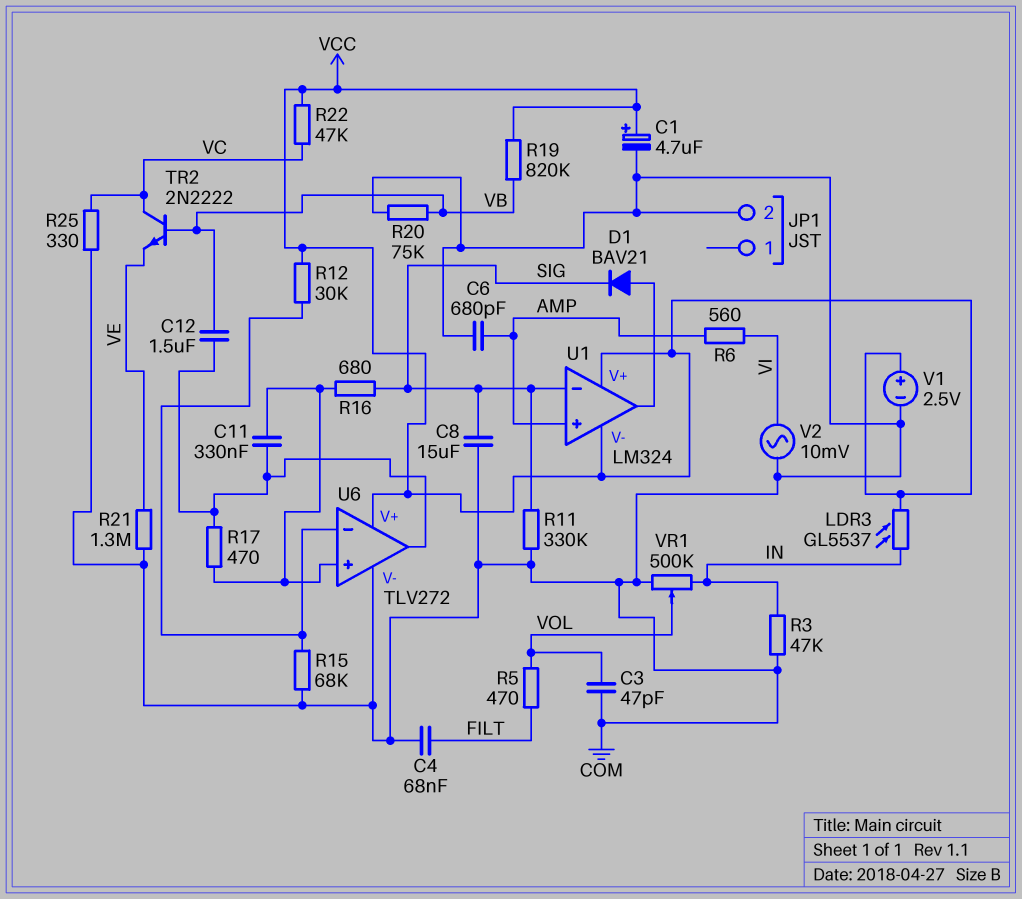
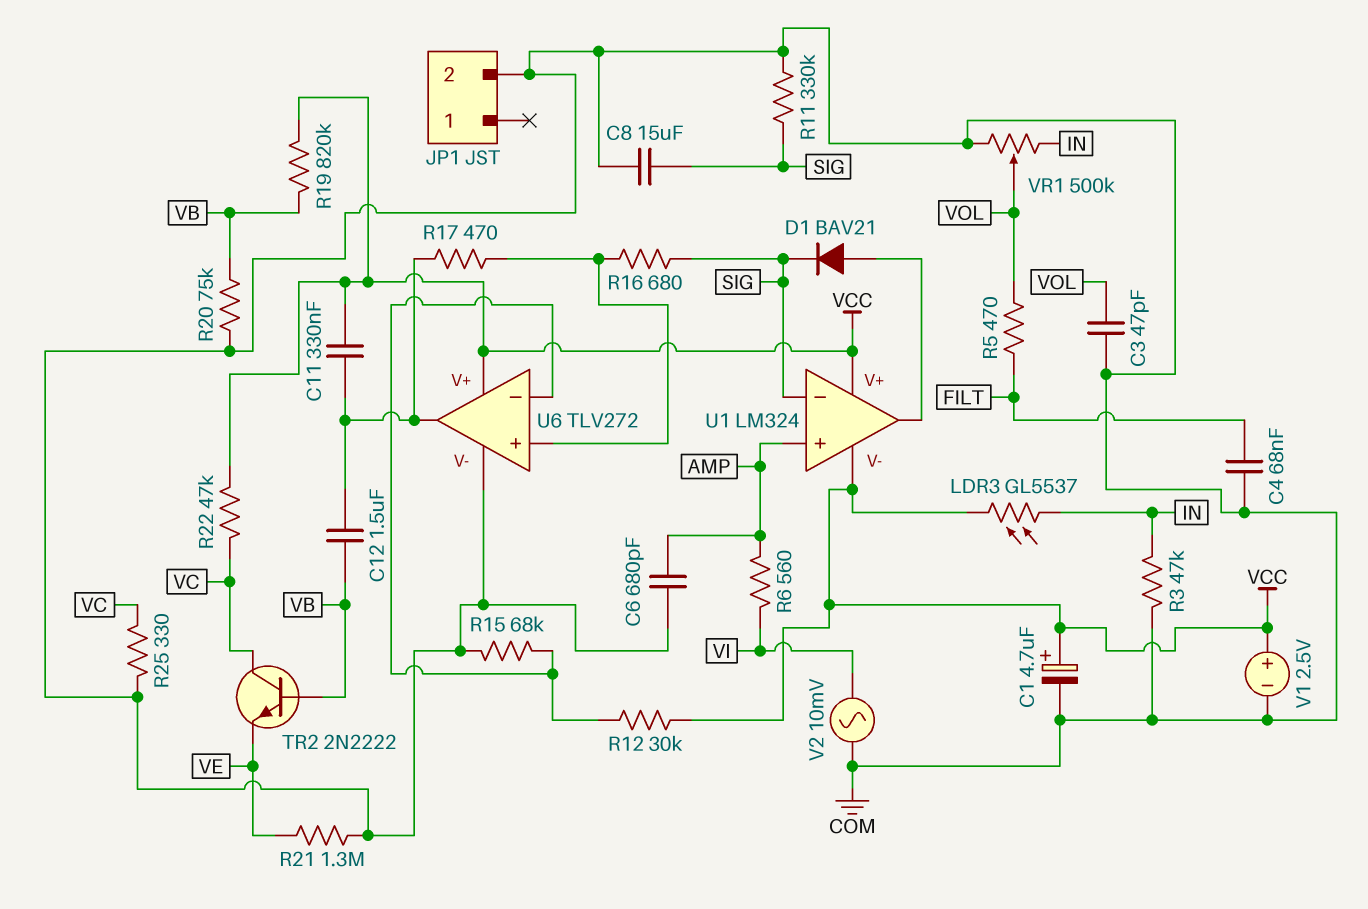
C11: 330nF (U6/in+, U6/out) -> 330nF (U6/out, VCC)

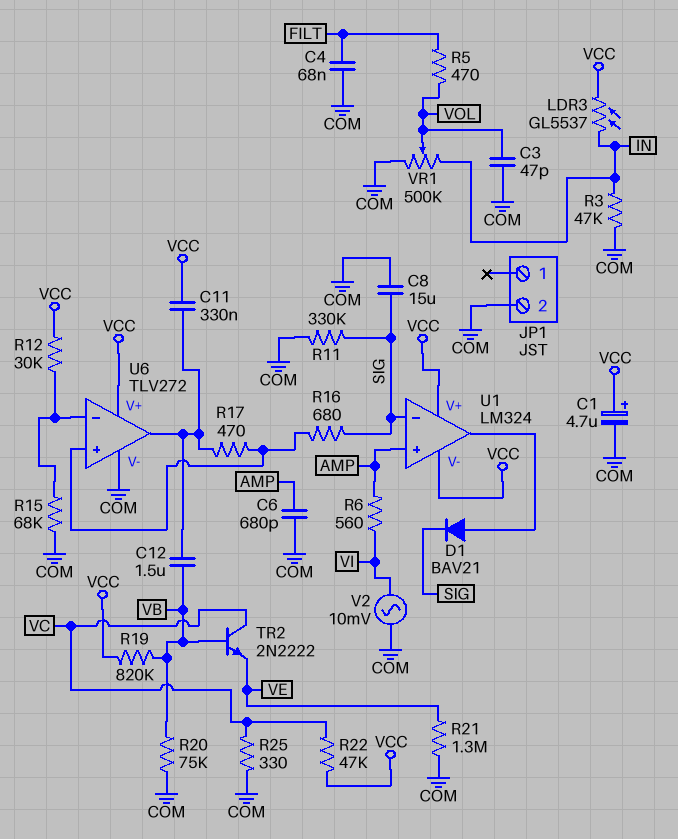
V1: 2.5V (plus VCC, minus COM) -> none

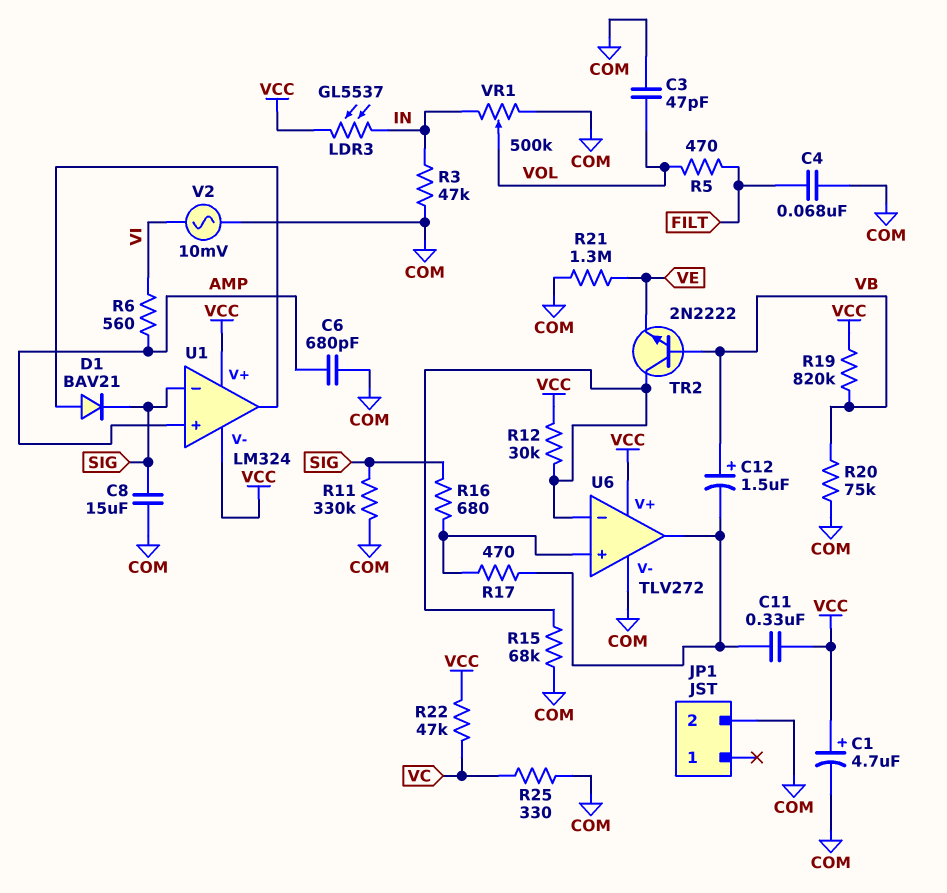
C12: 1.5uF (U6/out, VB) -> 1.5uF (plus VB, minus U6/out)
TR2: NPN 2N2222 (B VB, C VC, E VE) -> NPN 2N2222 (B VB, C U6/in-, E VE)

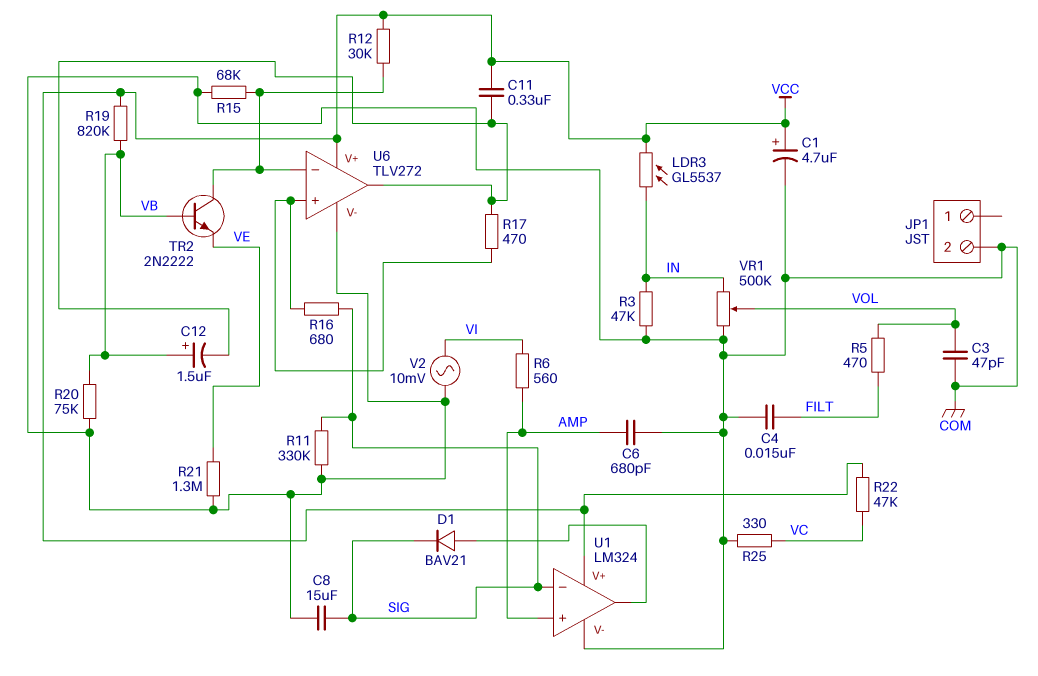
C4: 68nF (COM, FILT) -> 15nF (COM, FILT)
U1 pin V-: VCC -> COM

